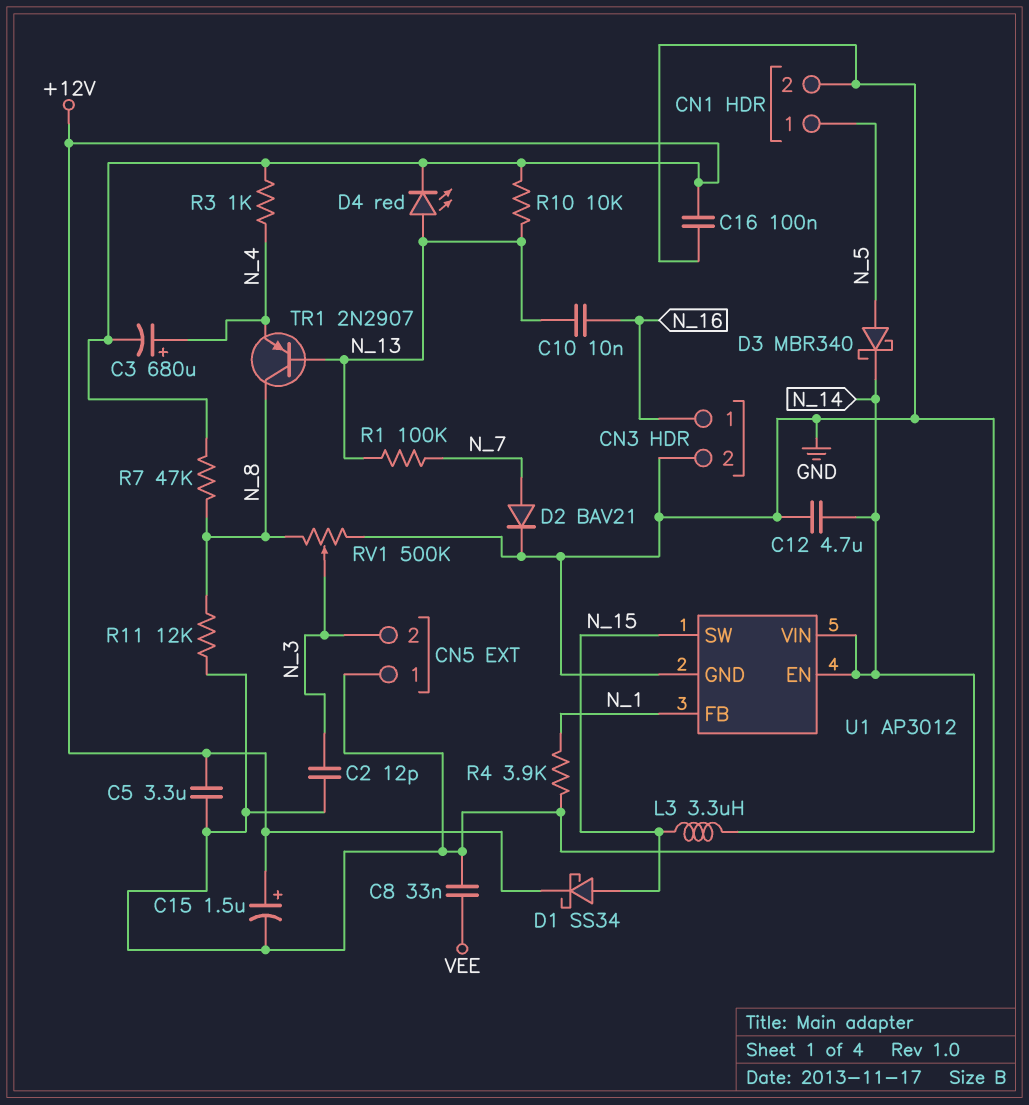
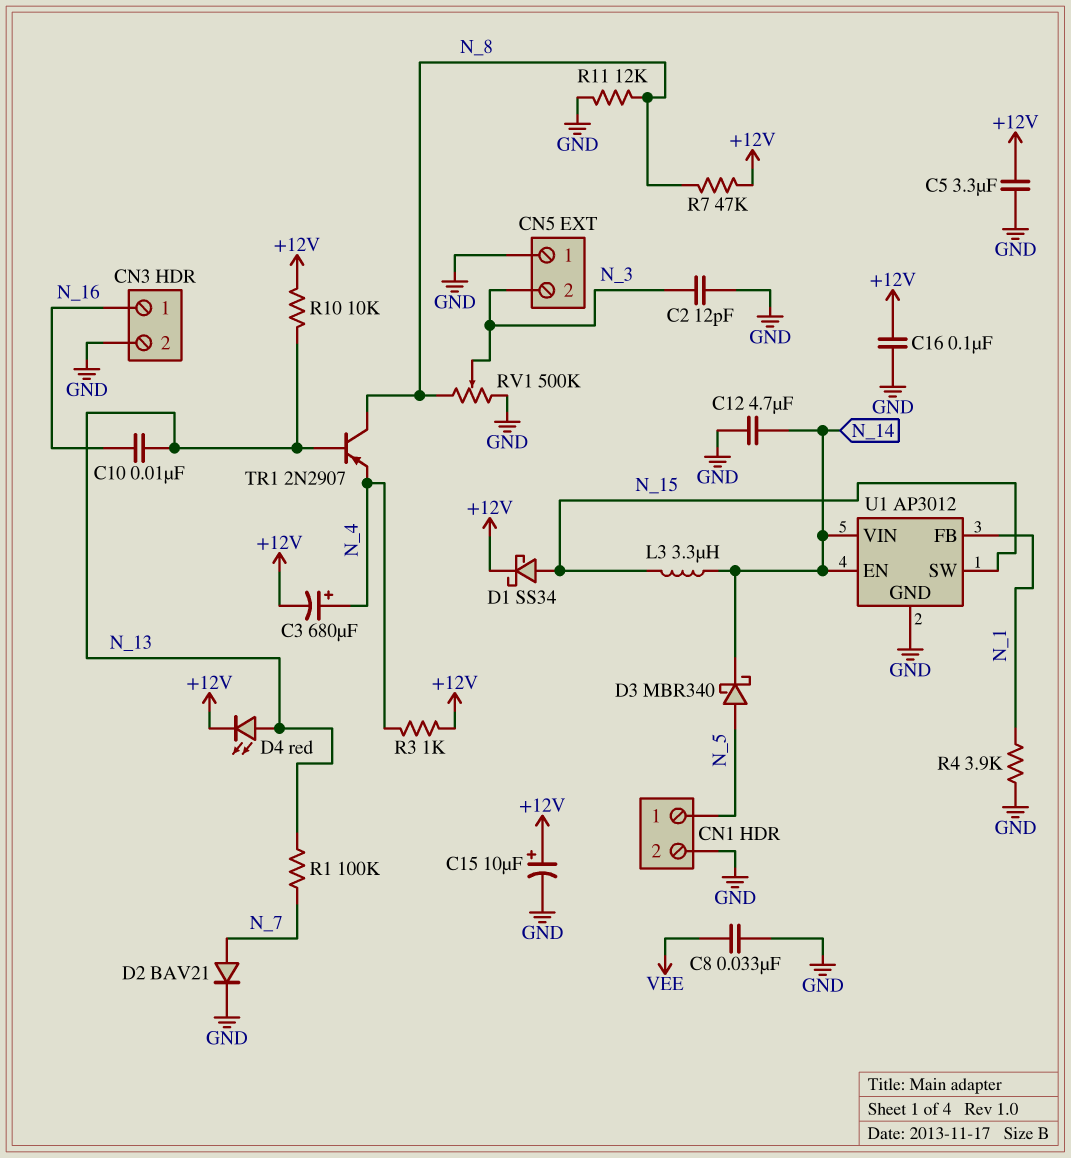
C15: 1.5uF (plus +12V, minus GND) -> 10uF (plus +12V, minus GND)

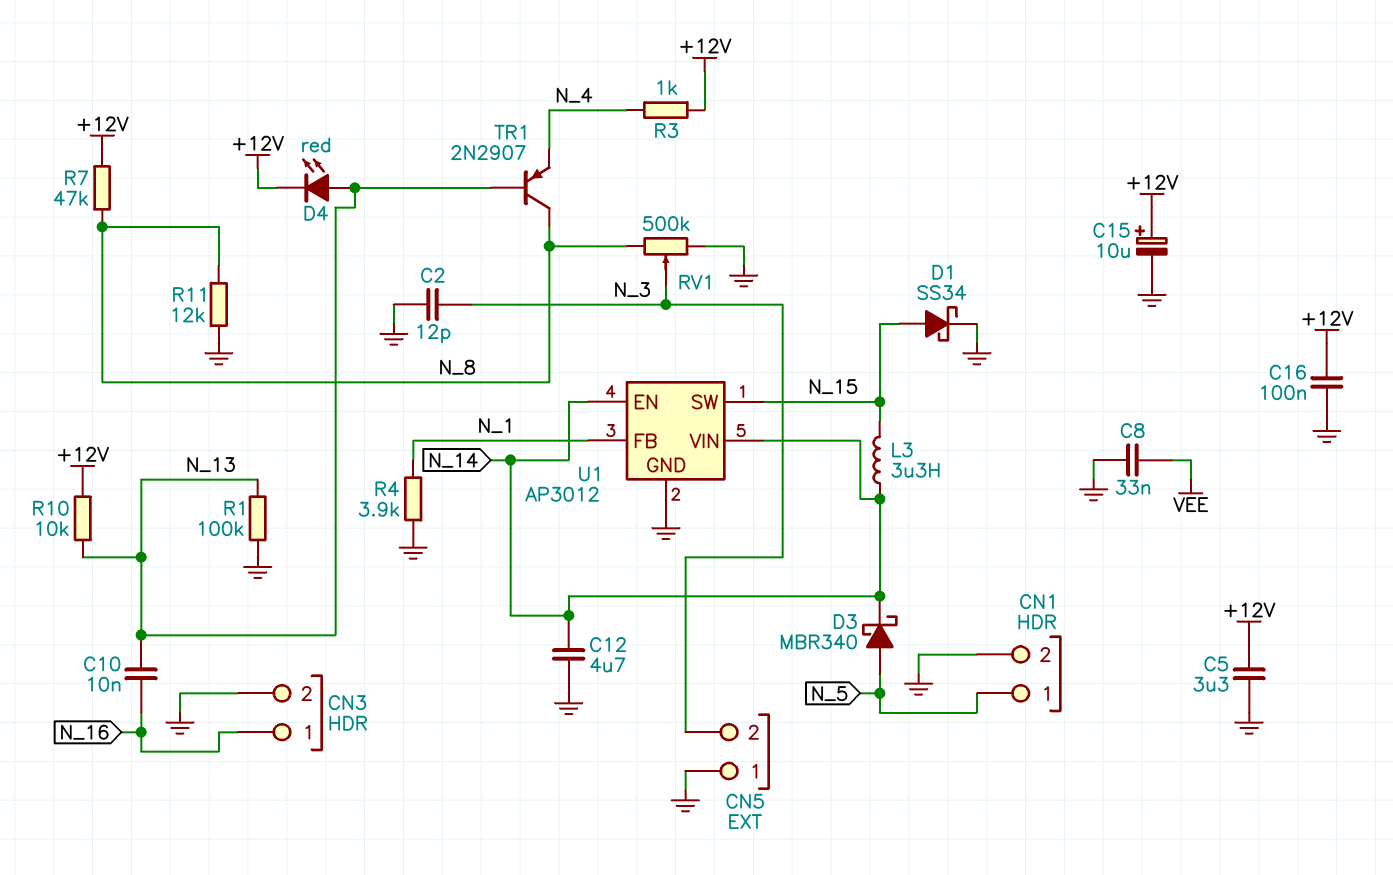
C3: 680uF (plus N_4, minus +12V) -> none
D1: schottky SS34 (A N_15, K +12V) -> schottky SS34 (A N_15, K GND)
D2: diode BAV21 (A N_7, K GND) -> none
R1: 100k (N_7, N_13) -> 100k (GND, N_13)

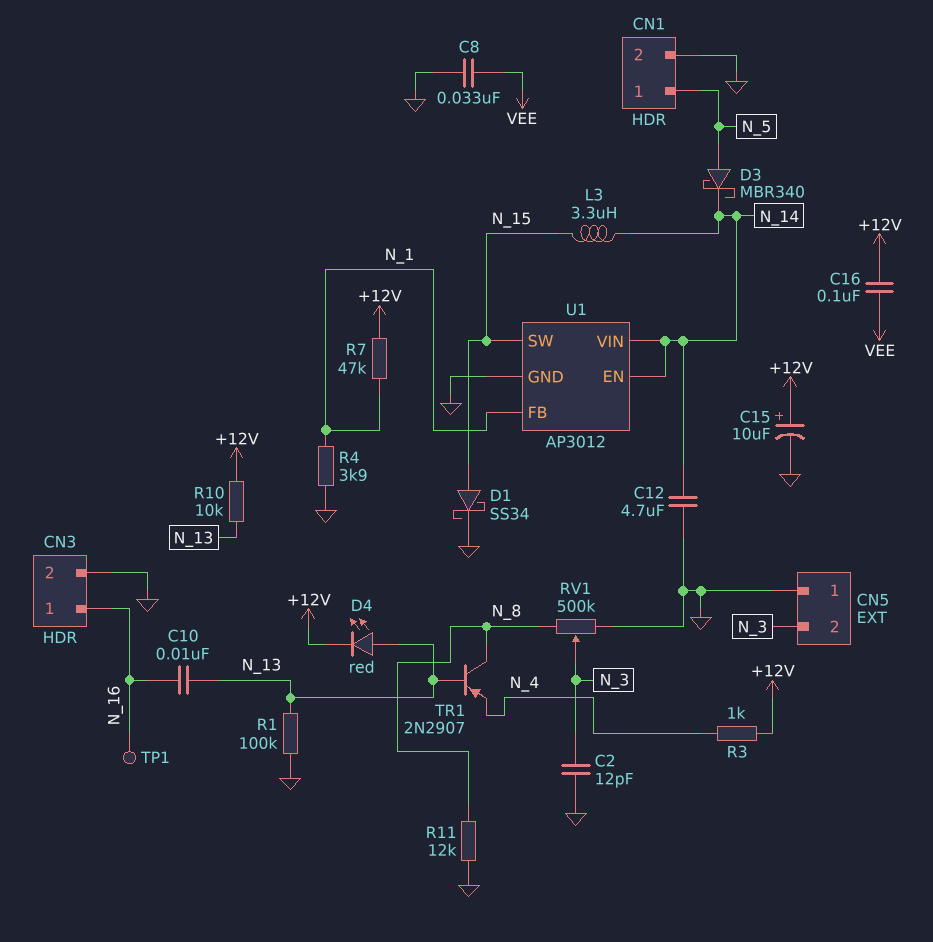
C5: 3.3uF (+12V, GND) -> none
C16: 100nF (+12V, GND) -> 100nF (+12V, VEE)
R7: 47k (+12V, N_8) -> 47k (+12V, N_1)
TP1: none -> test point (N_16)

